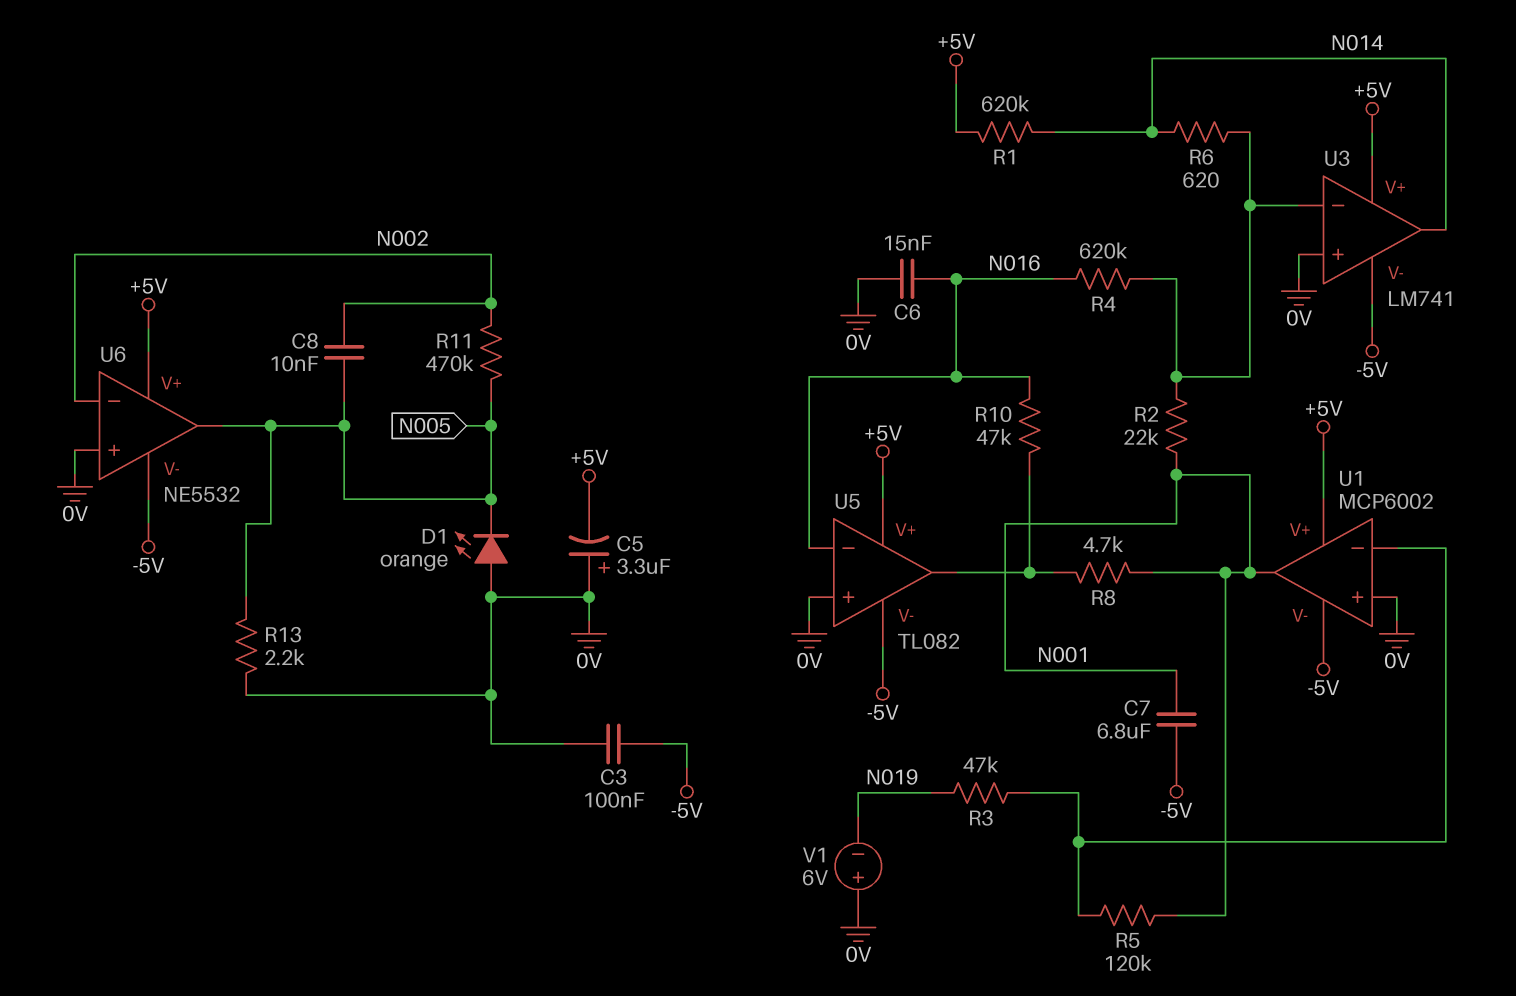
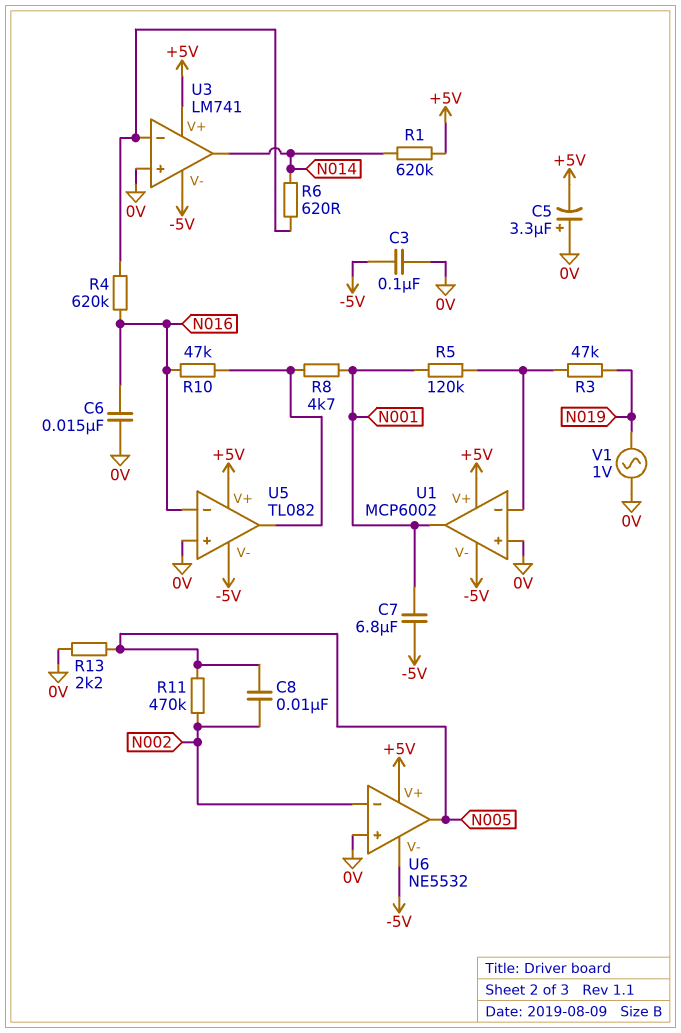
D1: LED orange (A 0V, K N005) -> none
R2: 22k (N001, U3/in-) -> none
V1: 6V (plus 0V, minus N019) -> AC 1V (0V, N019)

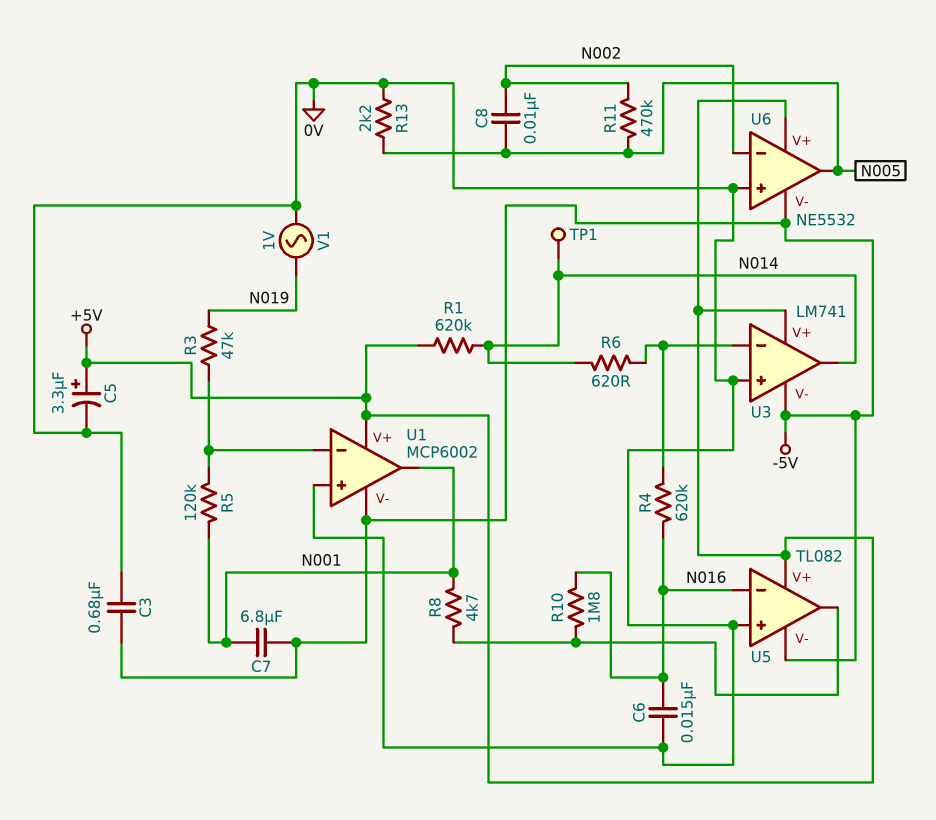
C3: 100nF (-5V, 0V) -> 680nF (-5V, 0V)
C5: 3.3uF (plus 0V, minus +5V) -> 3.3uF (plus +5V, minus 0V)
R10: 47k (N016, U5/out) -> 1.8M (N016, U5/out)
TP1: none -> test point (N014)

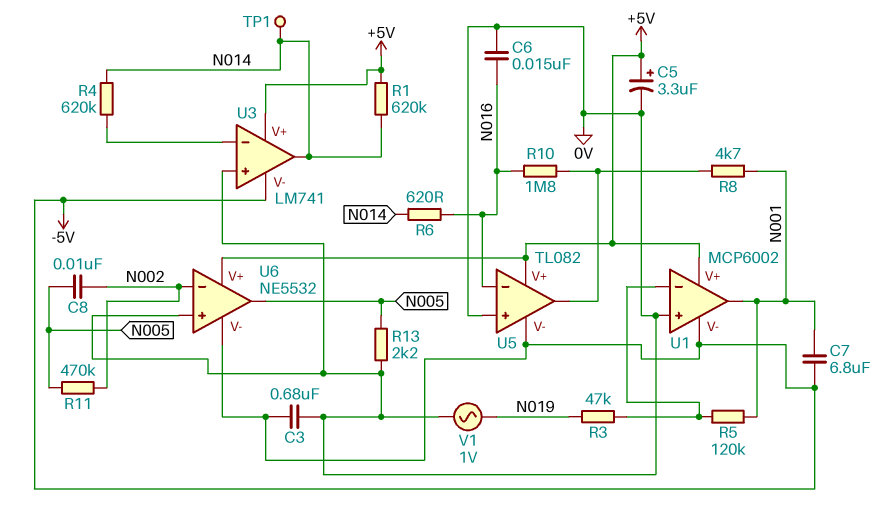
R4: 620k (N016, U3/in-) -> 620k (N014, U3/in-)
R6: 620 (N014, U3/in-) -> 620 (N014, N016)

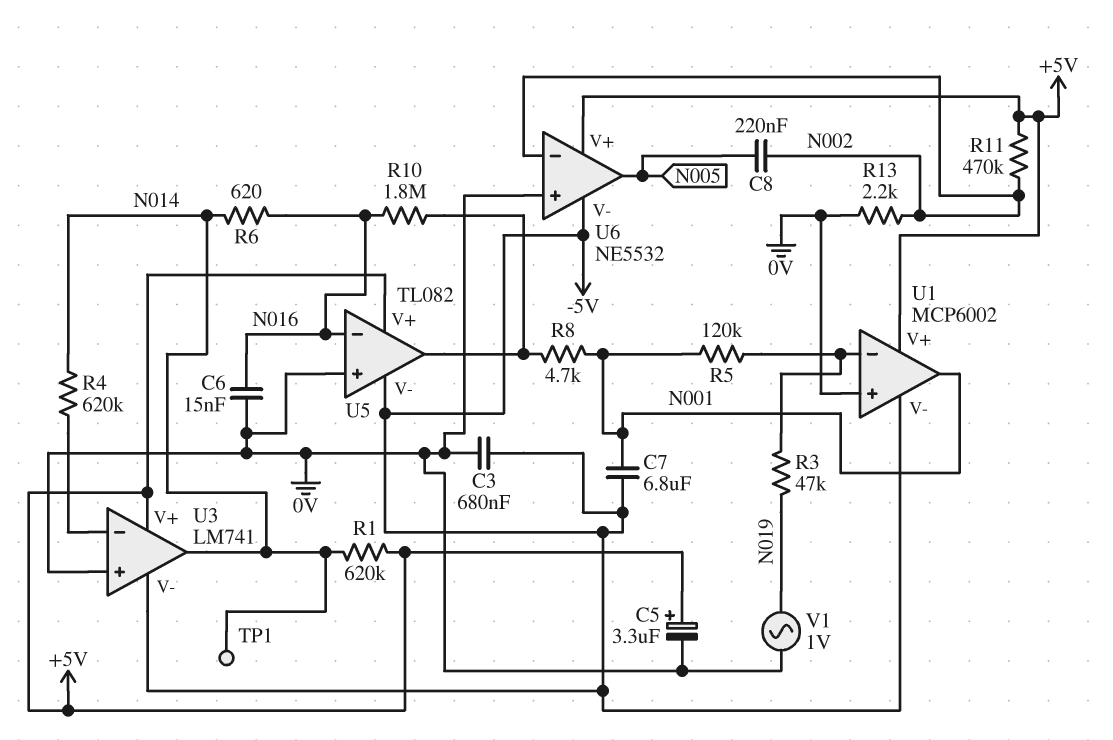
C8: 10nF (N002, N005) -> 220nF (N002, N005)
R11: 470k (N002, N005) -> 470k (+5V, N002)
R13: 2.2k (0V, N005) -> 2.2k (0V, N002)

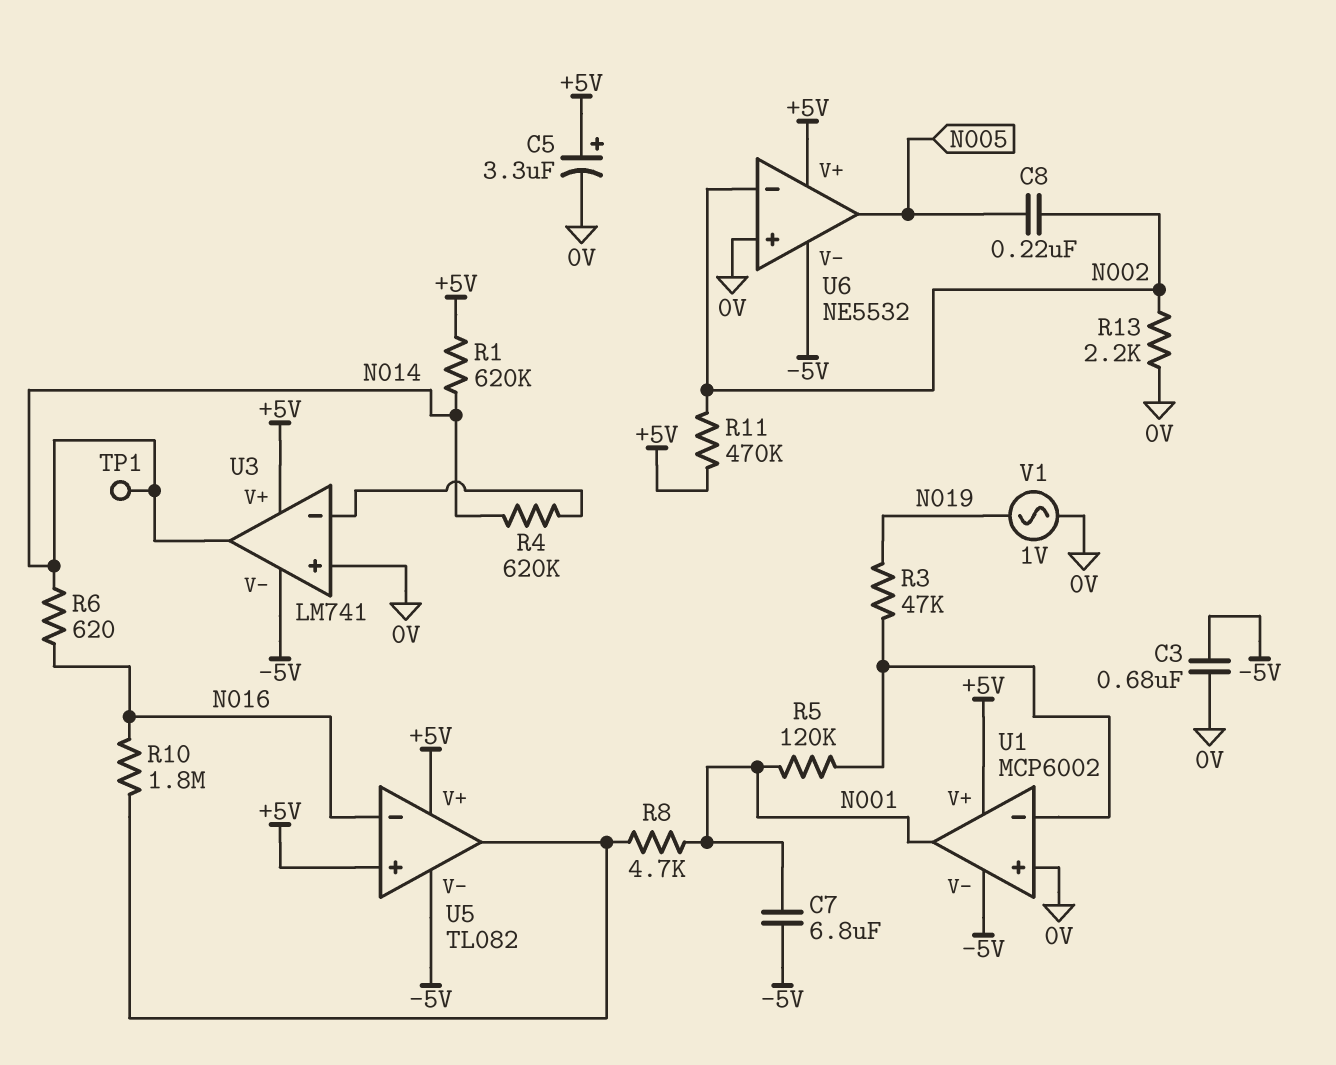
C6: 15nF (0V, N016) -> none
U5 pin in+: 0V -> +5V

